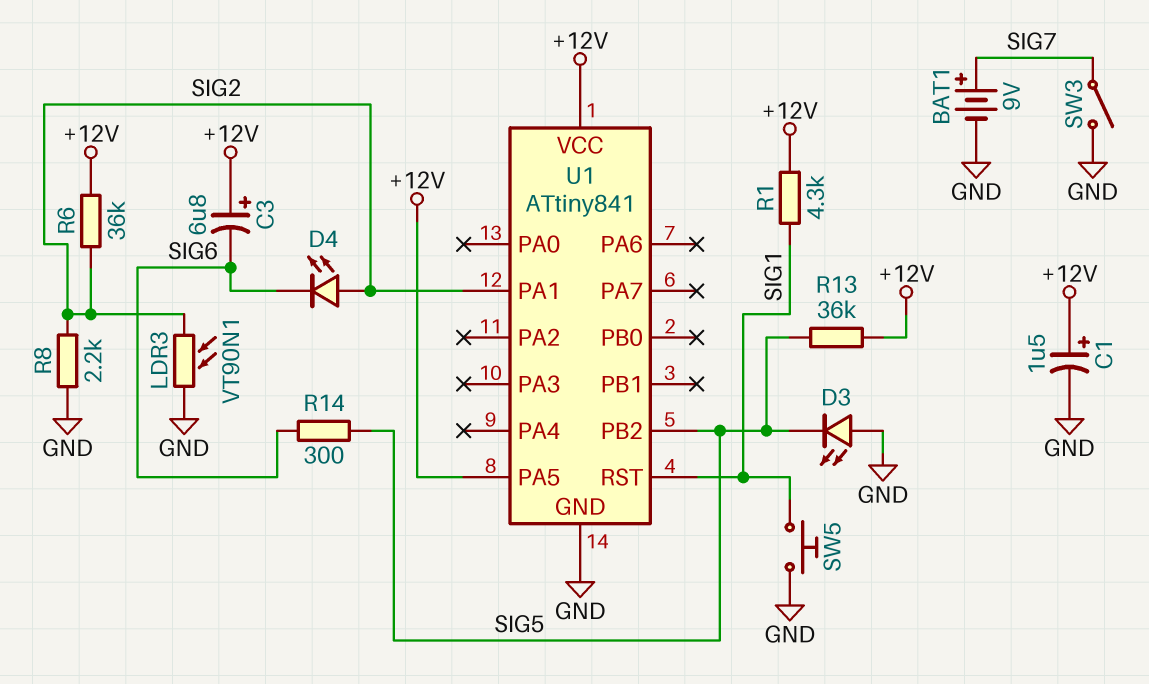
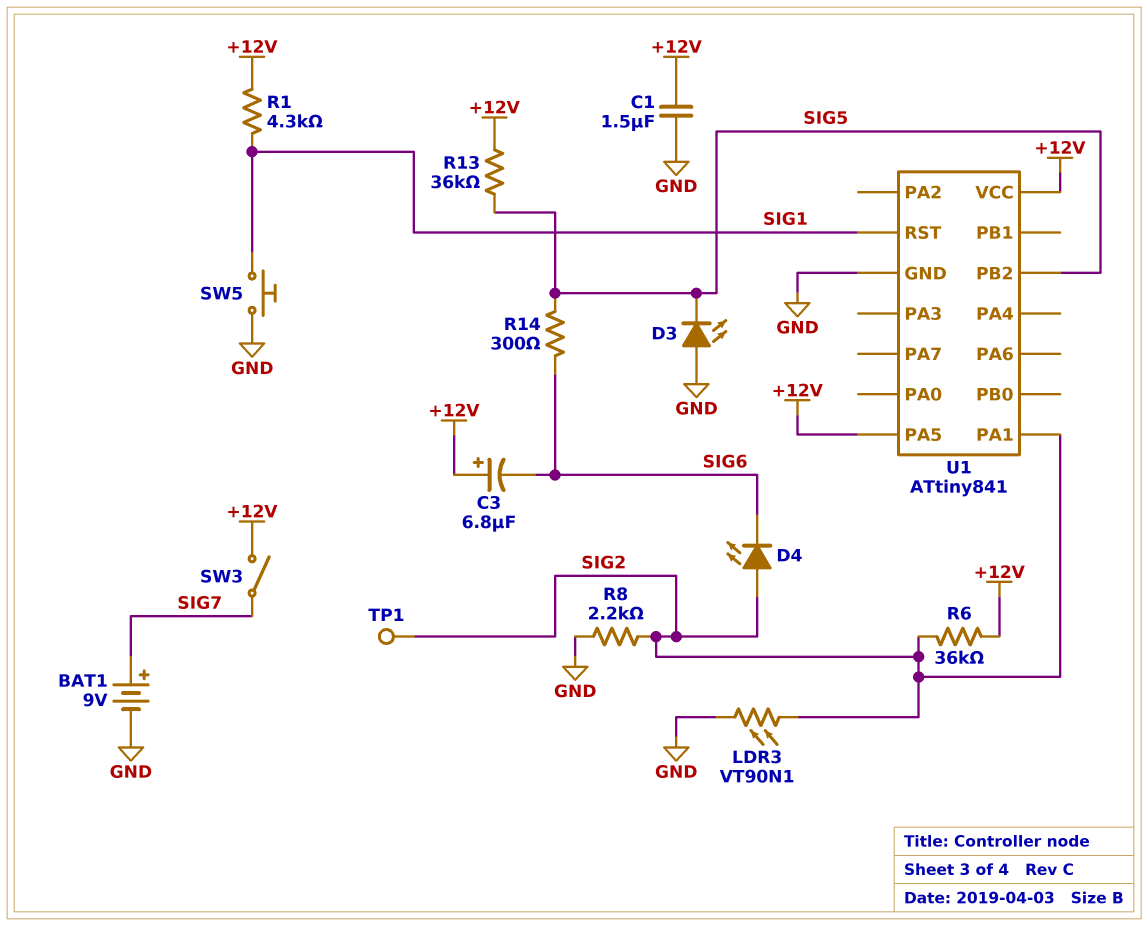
C1: 1.5uF (plus +12V, minus GND) -> 1.5uF (+12V, GND)
SW3: switch (GND, SIG7) -> switch (+12V, SIG7)
TP1: none -> test point (SIG2)

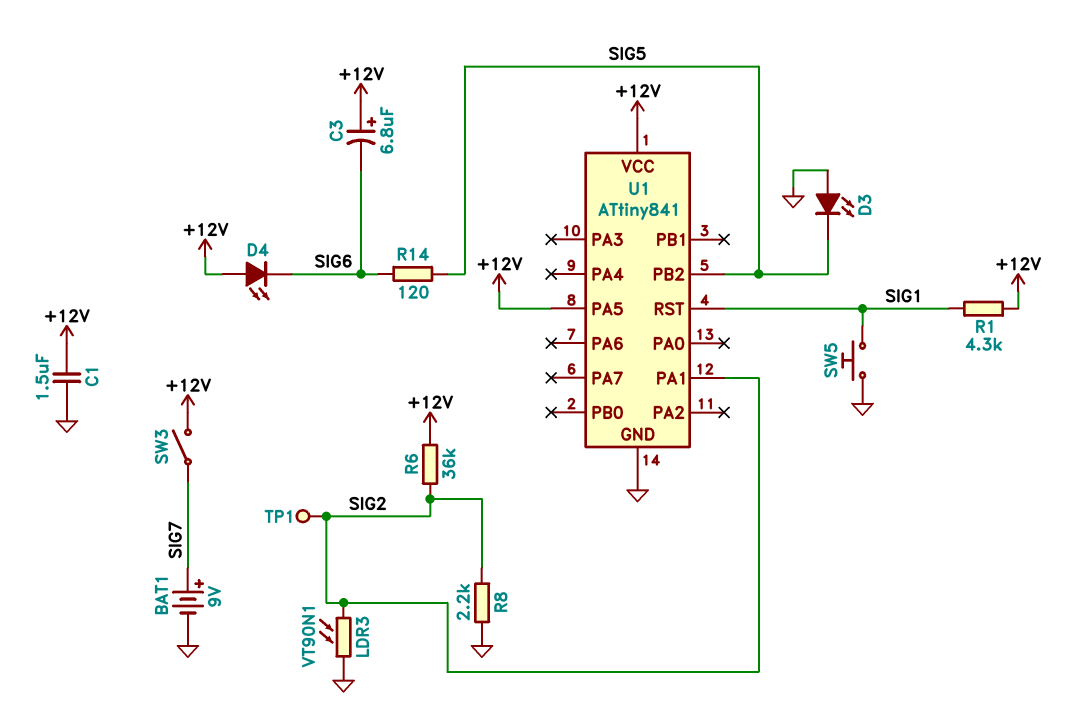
D4: LED (A SIG2, K SIG6) -> LED (A +12V, K SIG6)
R13: 36k (+12V, SIG5) -> none
R14: 300 (SIG5, SIG6) -> 120 (SIG5, SIG6)

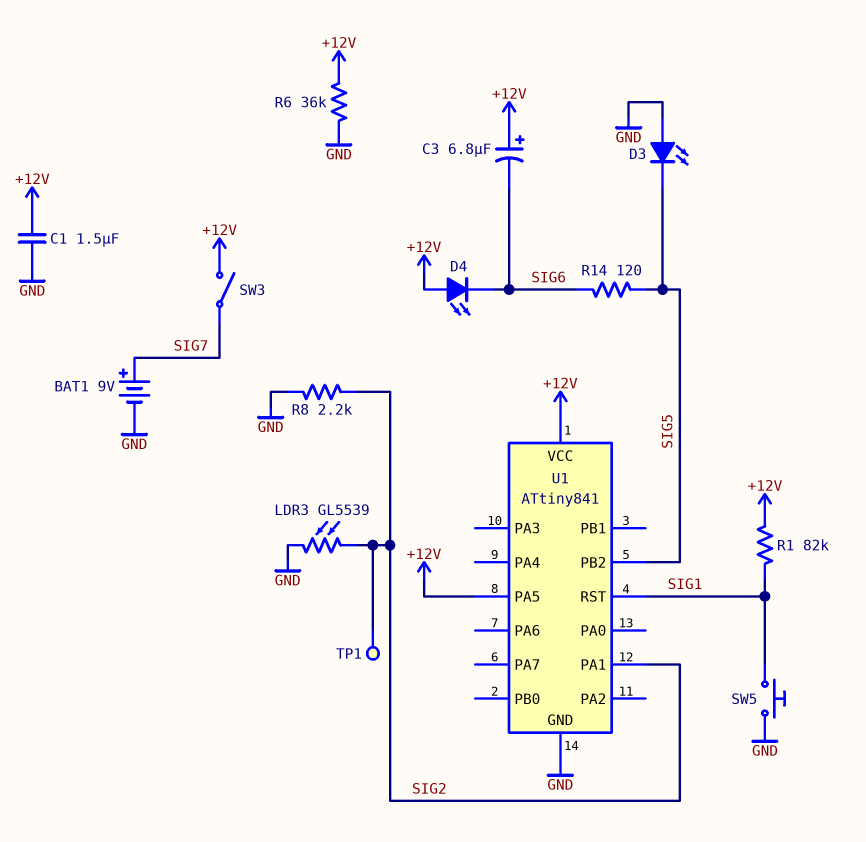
LDR3: VT90N1 (GND, SIG2) -> GL5539 (GND, SIG2)
R1: 4.3k (+12V, SIG1) -> 82k (+12V, SIG1)
R6: 36k (+12V, SIG2) -> 36k (+12V, GND)

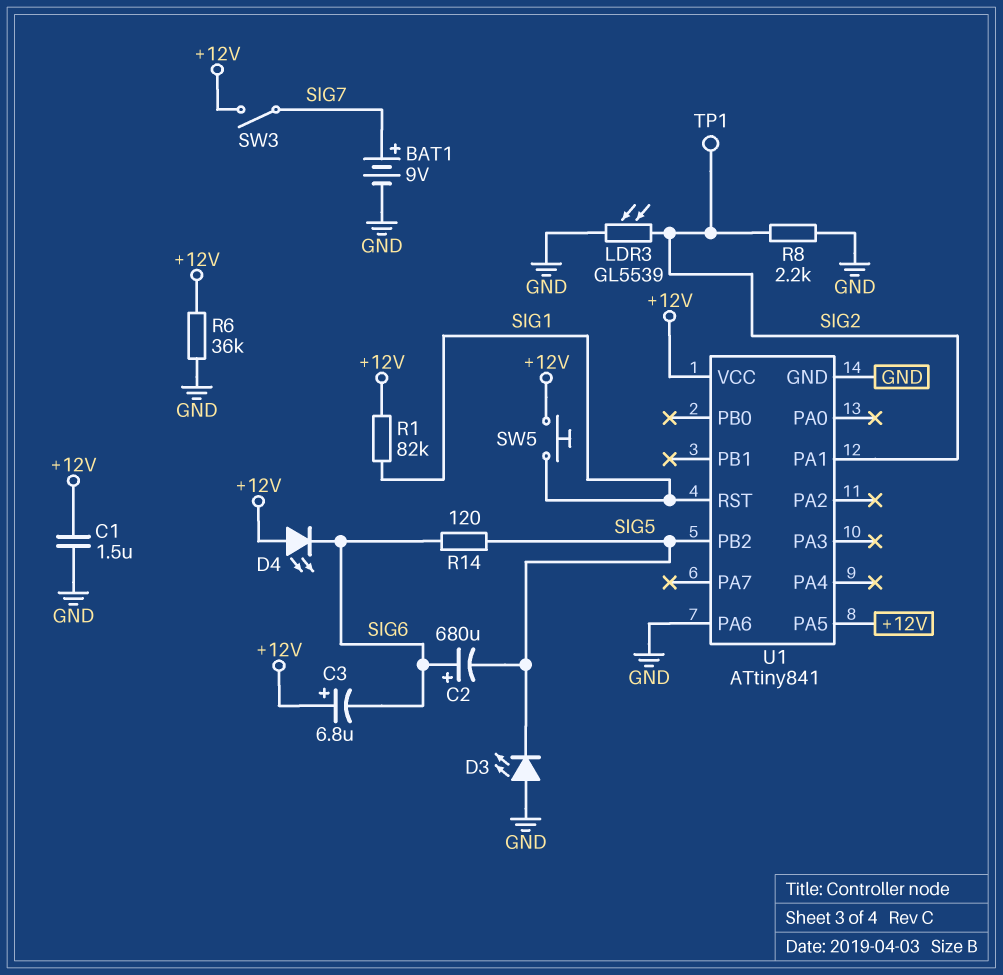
C2: none -> 680uF (plus SIG6, minus SIG5)
SW5: button (GND, SIG1) -> button (+12V, SIG1)
U1 pin PA6: none -> GND

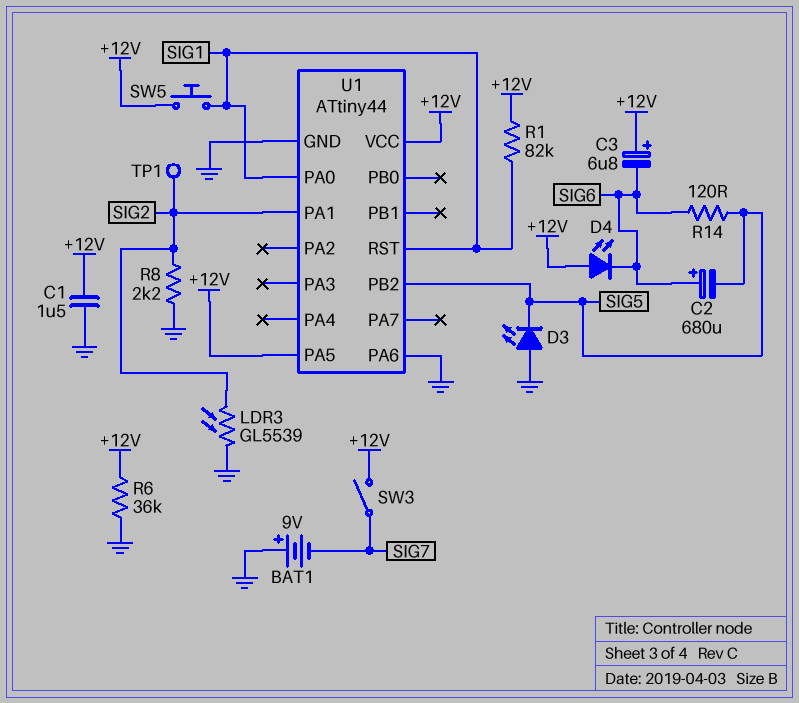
BAT1: 9V (plus SIG7, minus GND) -> 9V (plus GND, minus SIG7)
U1: ATtiny841 -> ATtiny44
U1 pin PA0: none -> SIG1

